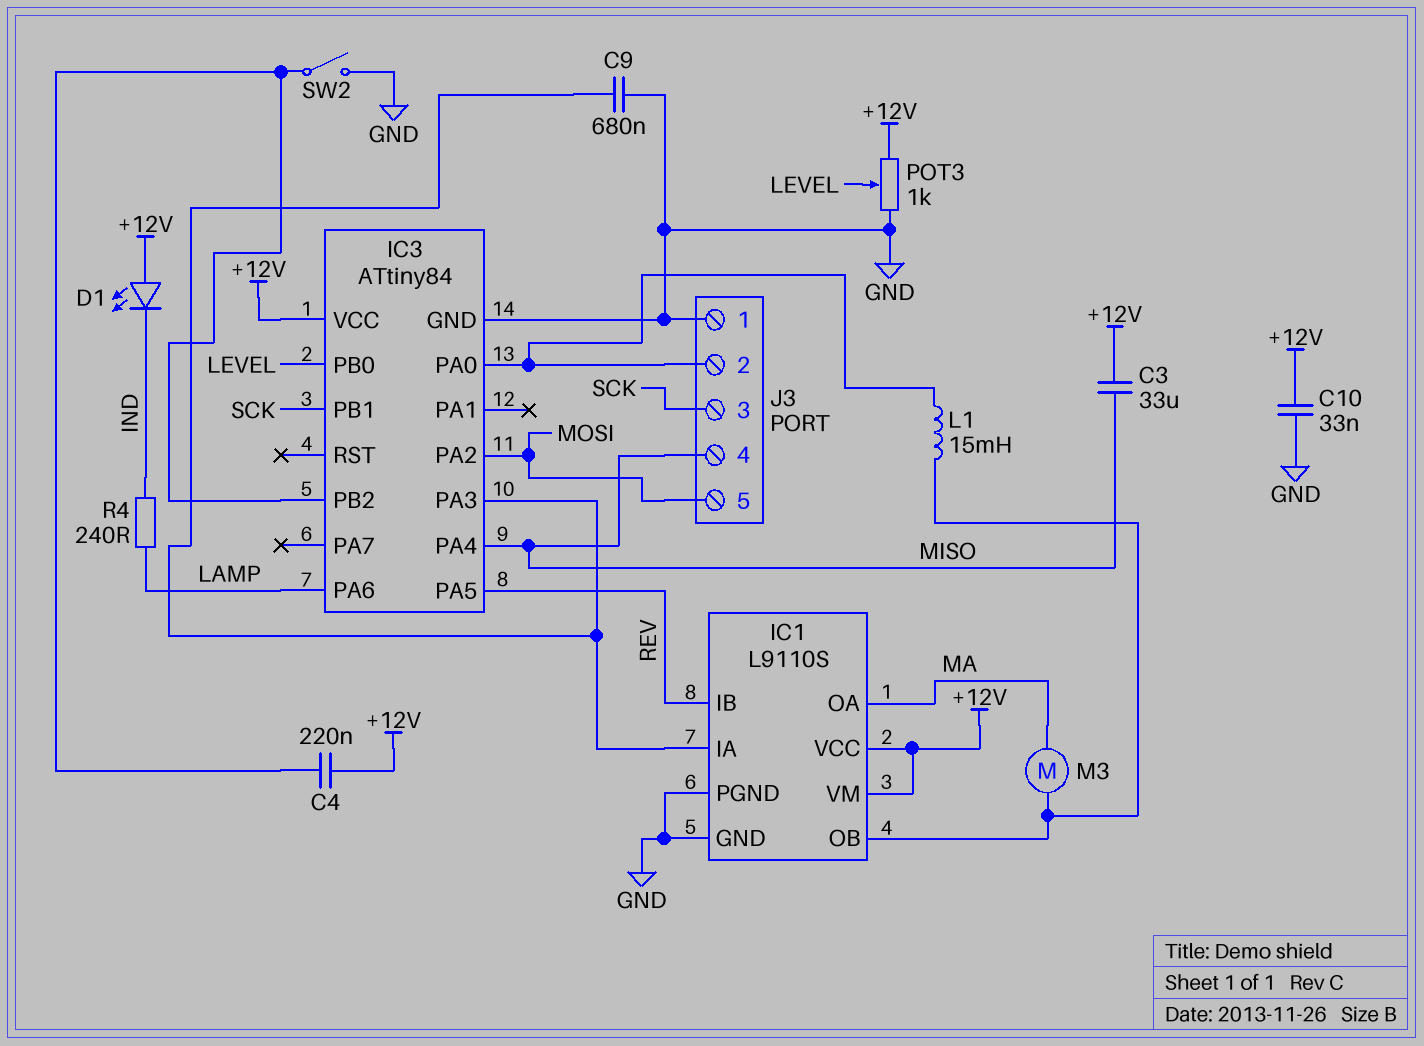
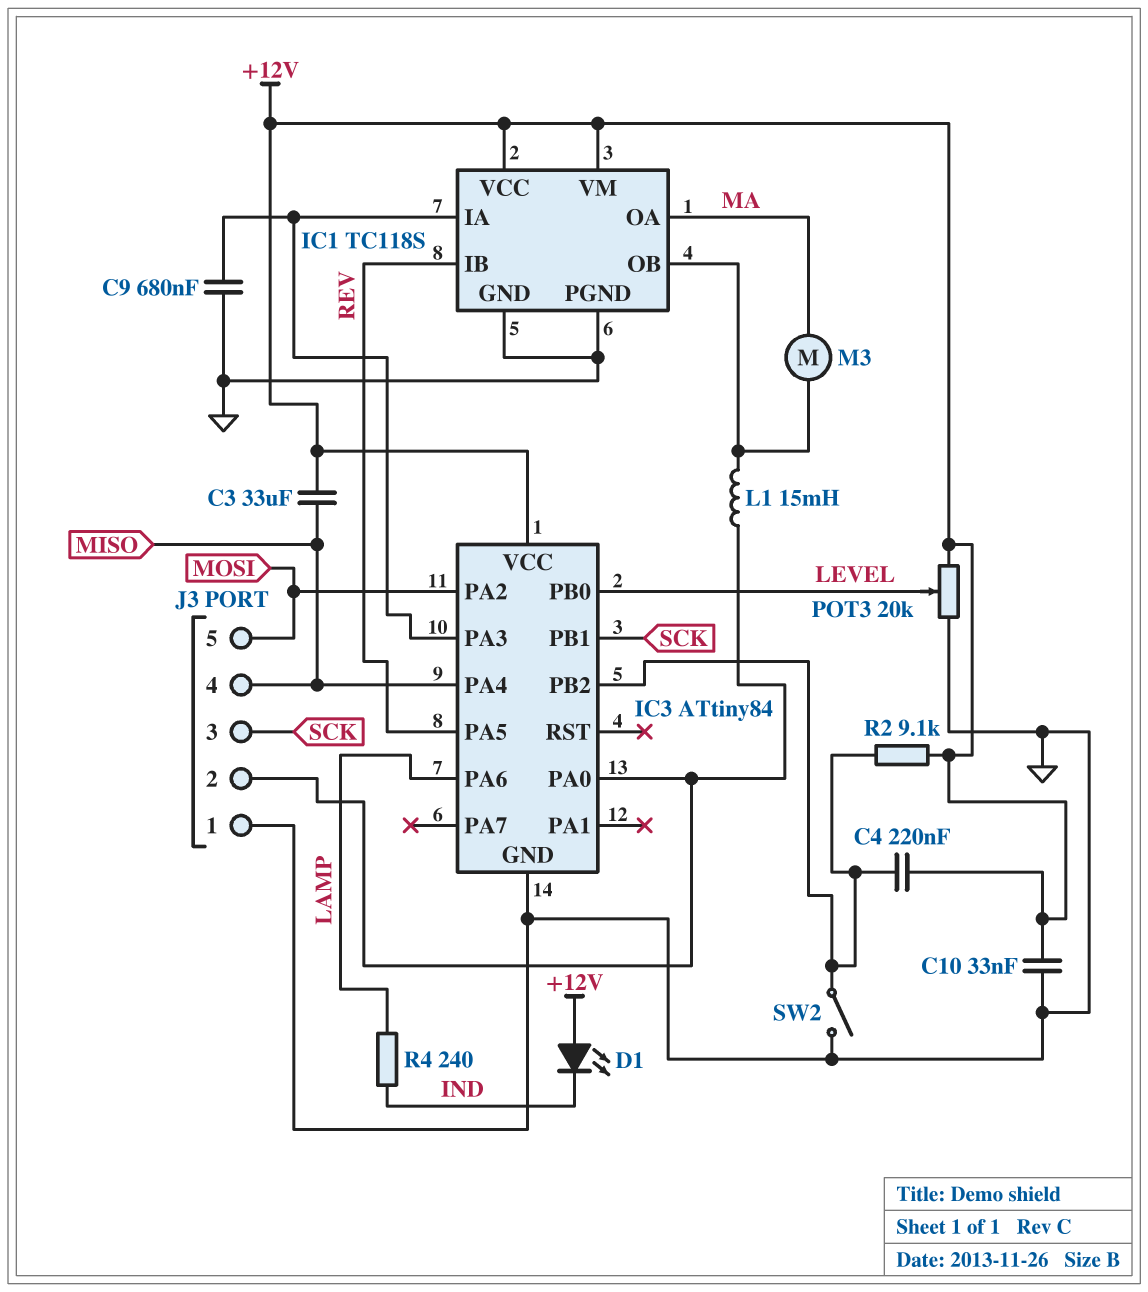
IC1: L9110S -> TC118S
POT3: 1k (+12V, GND, wiper LEVEL) -> 20k (+12V, GND, wiper LEVEL)
R2: none -> 9.1k (+12V, IC3/PB2)

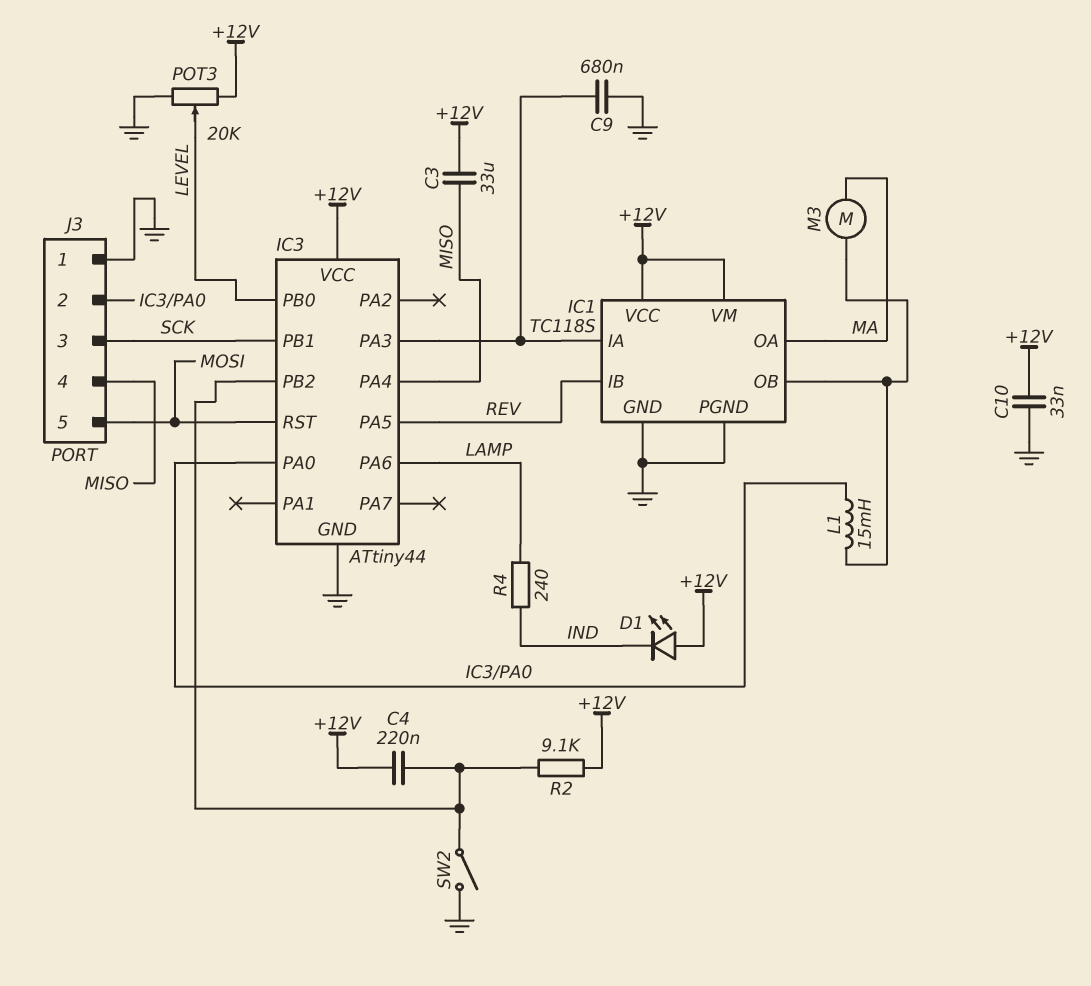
IC3: ATtiny84 -> ATtiny44
IC3 pin PA2: MOSI -> none
IC3 pin RST: none -> MOSI

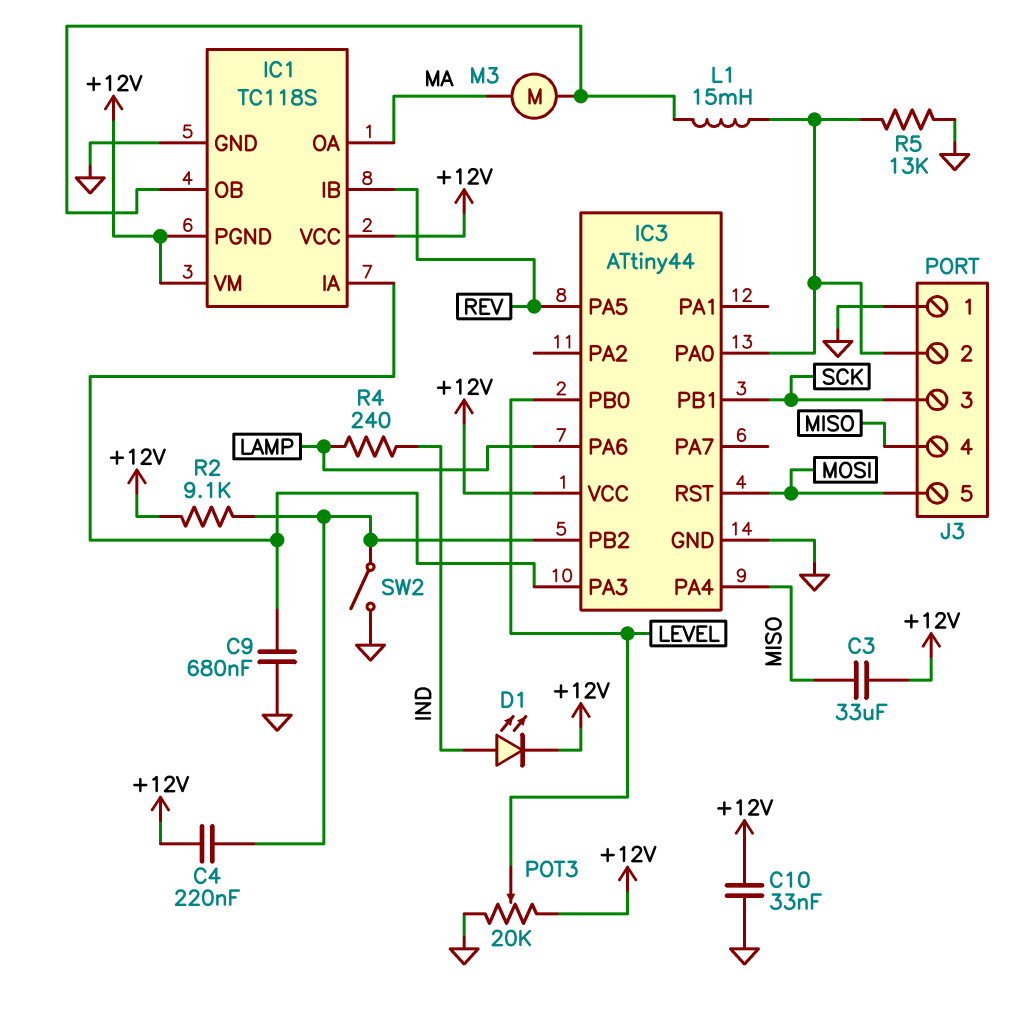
D1: LED (A +12V, K IND) -> LED (A IND, K +12V)
IC1 pin PGND: GND -> +12V
R5: none -> 13k (GND, IC3/PA0)

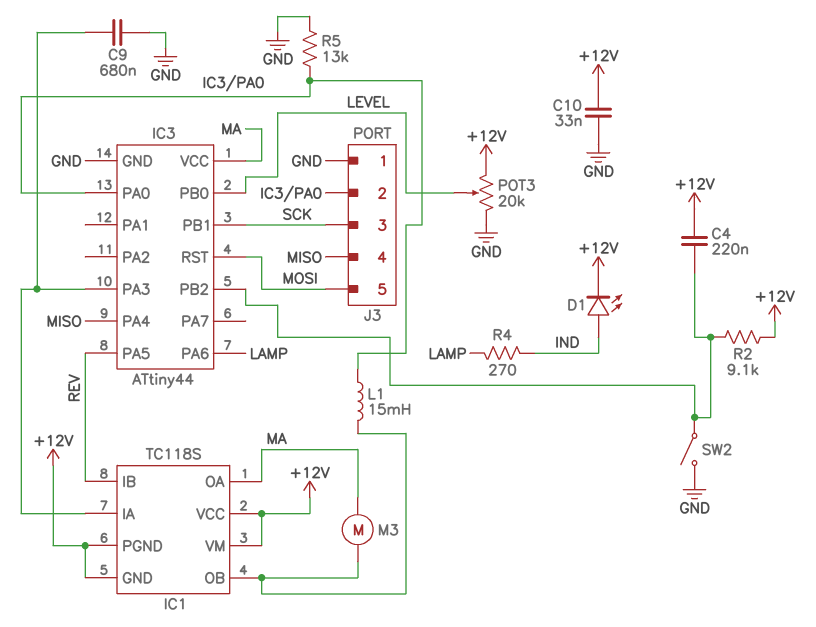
C3: 33uF (+12V, MISO) -> none
IC1 pin GND: GND -> +12V
IC3 pin VCC: +12V -> MA
R4: 240 (IND, LAMP) -> 270 (IND, LAMP)

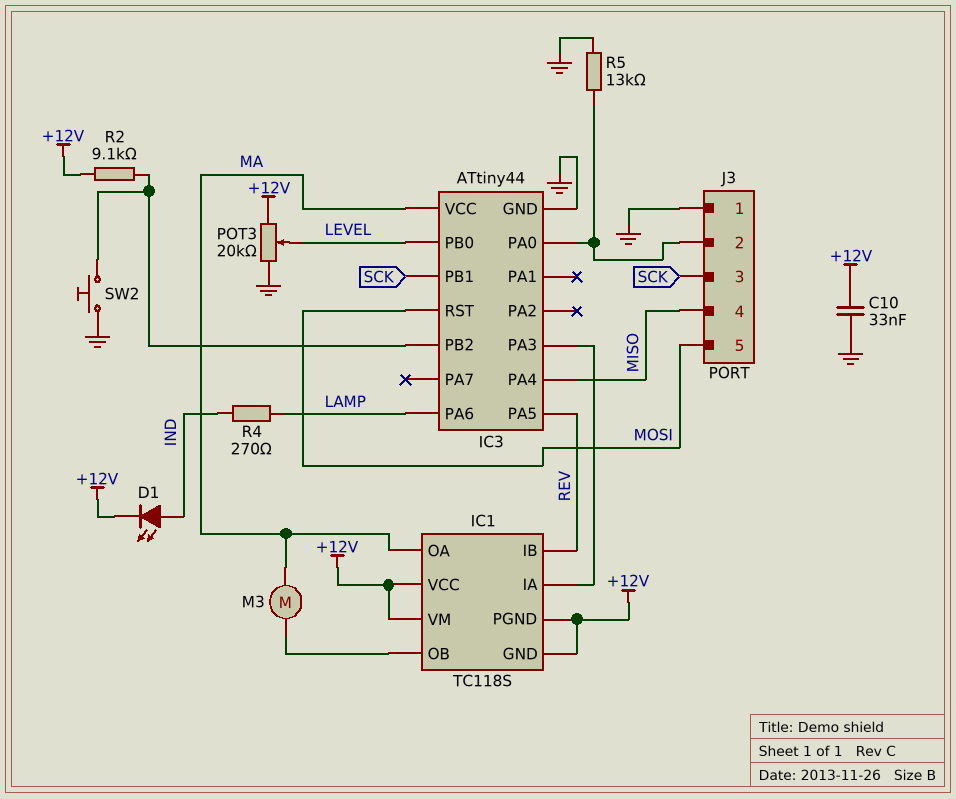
C4: 220nF (+12V, IC3/PB2) -> none
C9: 680nF (GND, IC1/IA) -> none
L1: 15mH (IC1/OB, IC3/PA0) -> none
SW2: switch (GND, IC3/PB2) -> button (GND, IC3/PB2)

